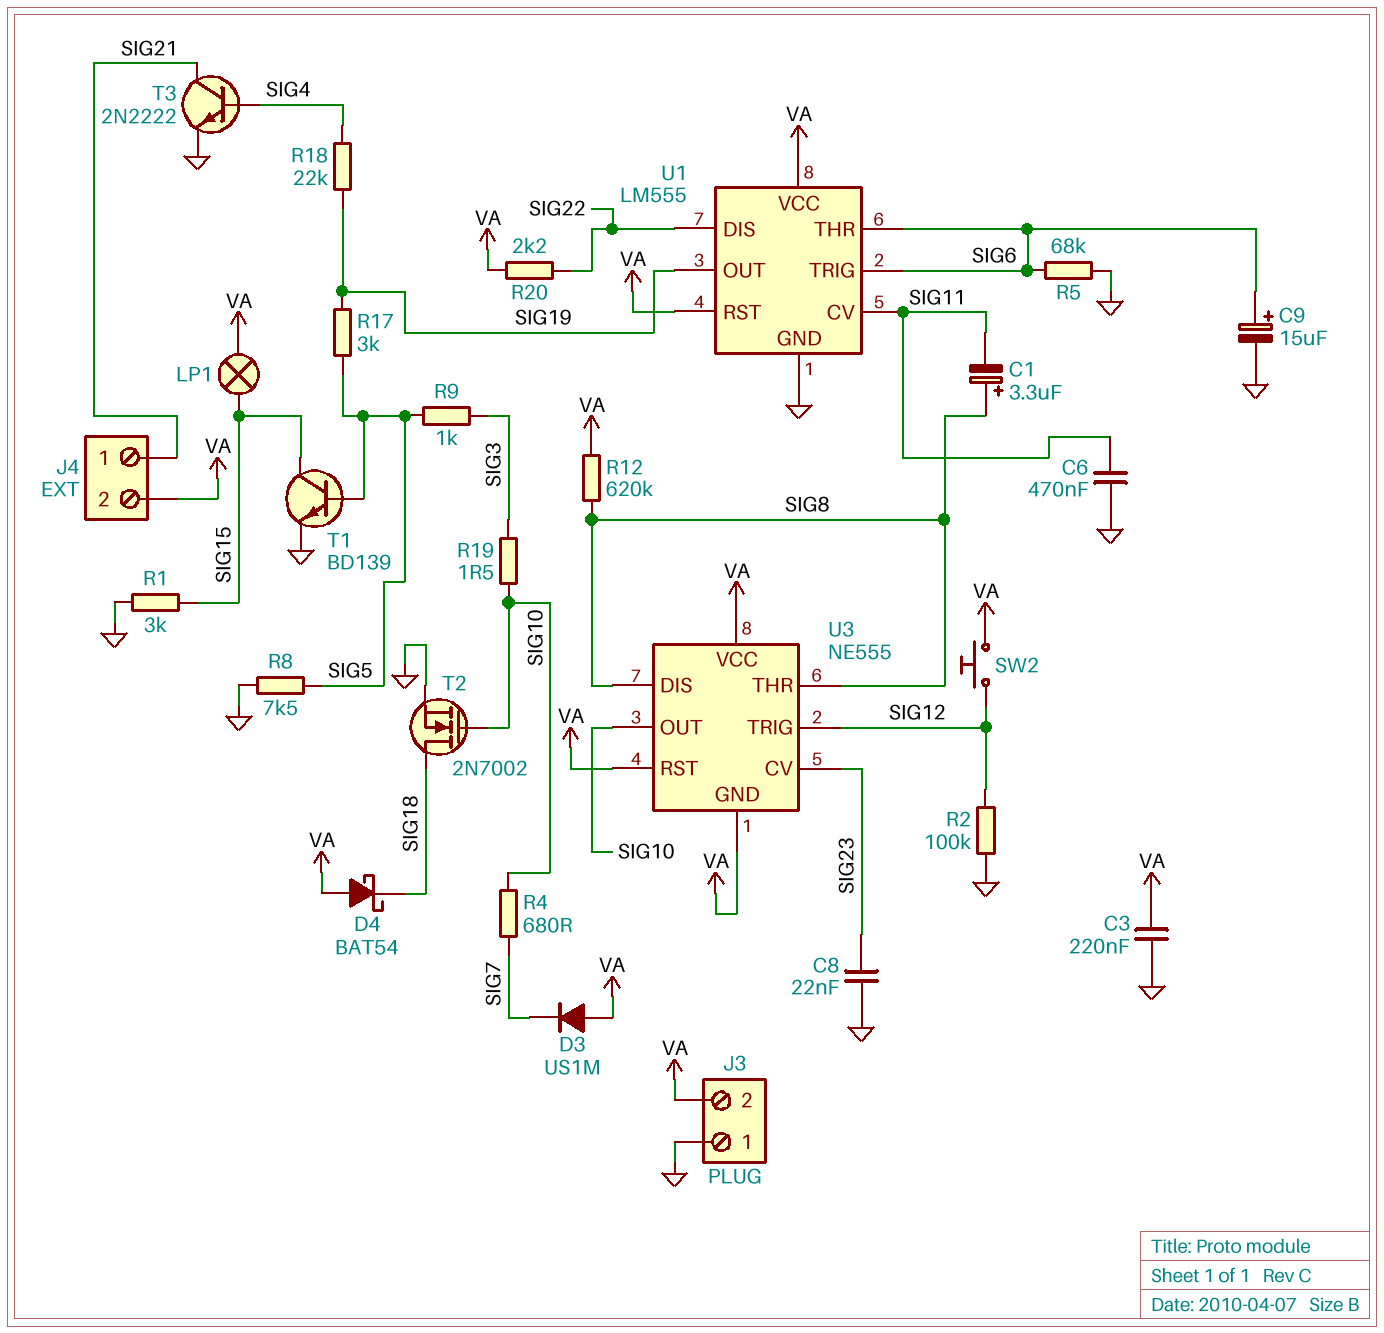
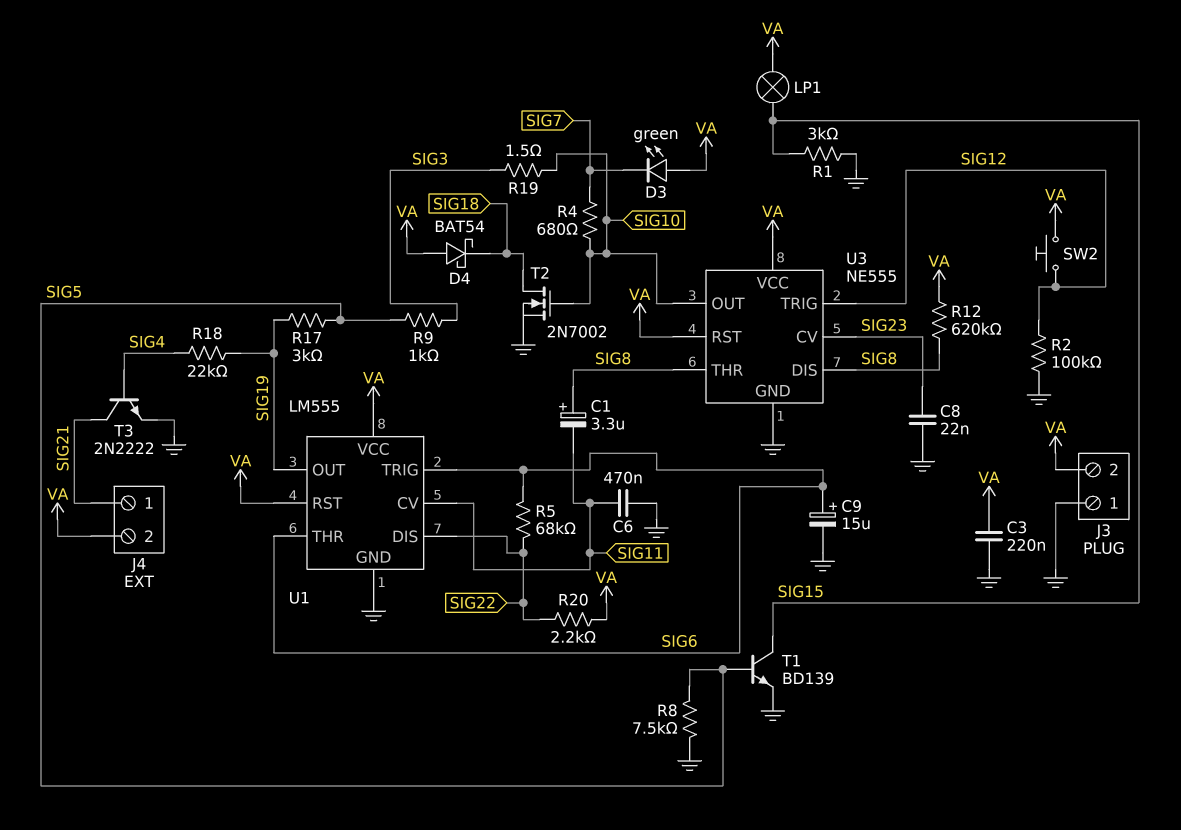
D3: diode US1M (A VA, K SIG7) -> LED green (A VA, K SIG7)
R5: 68k (GND, SIG6) -> 68k (SIG6, SIG22)
U3 pin GND: VA -> GND

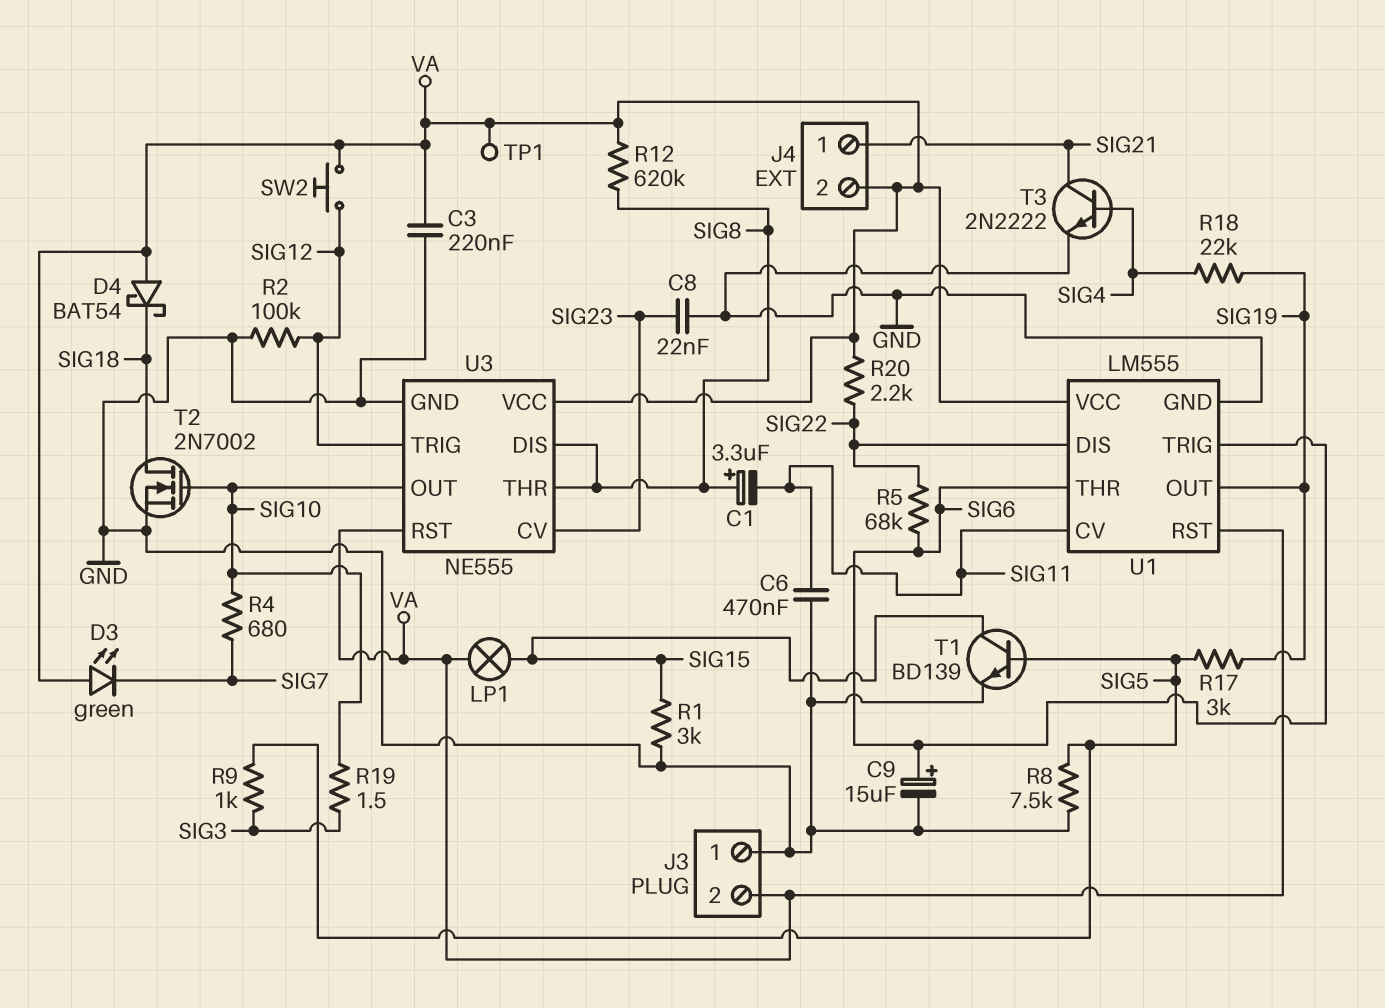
TP1: none -> test point (VA)

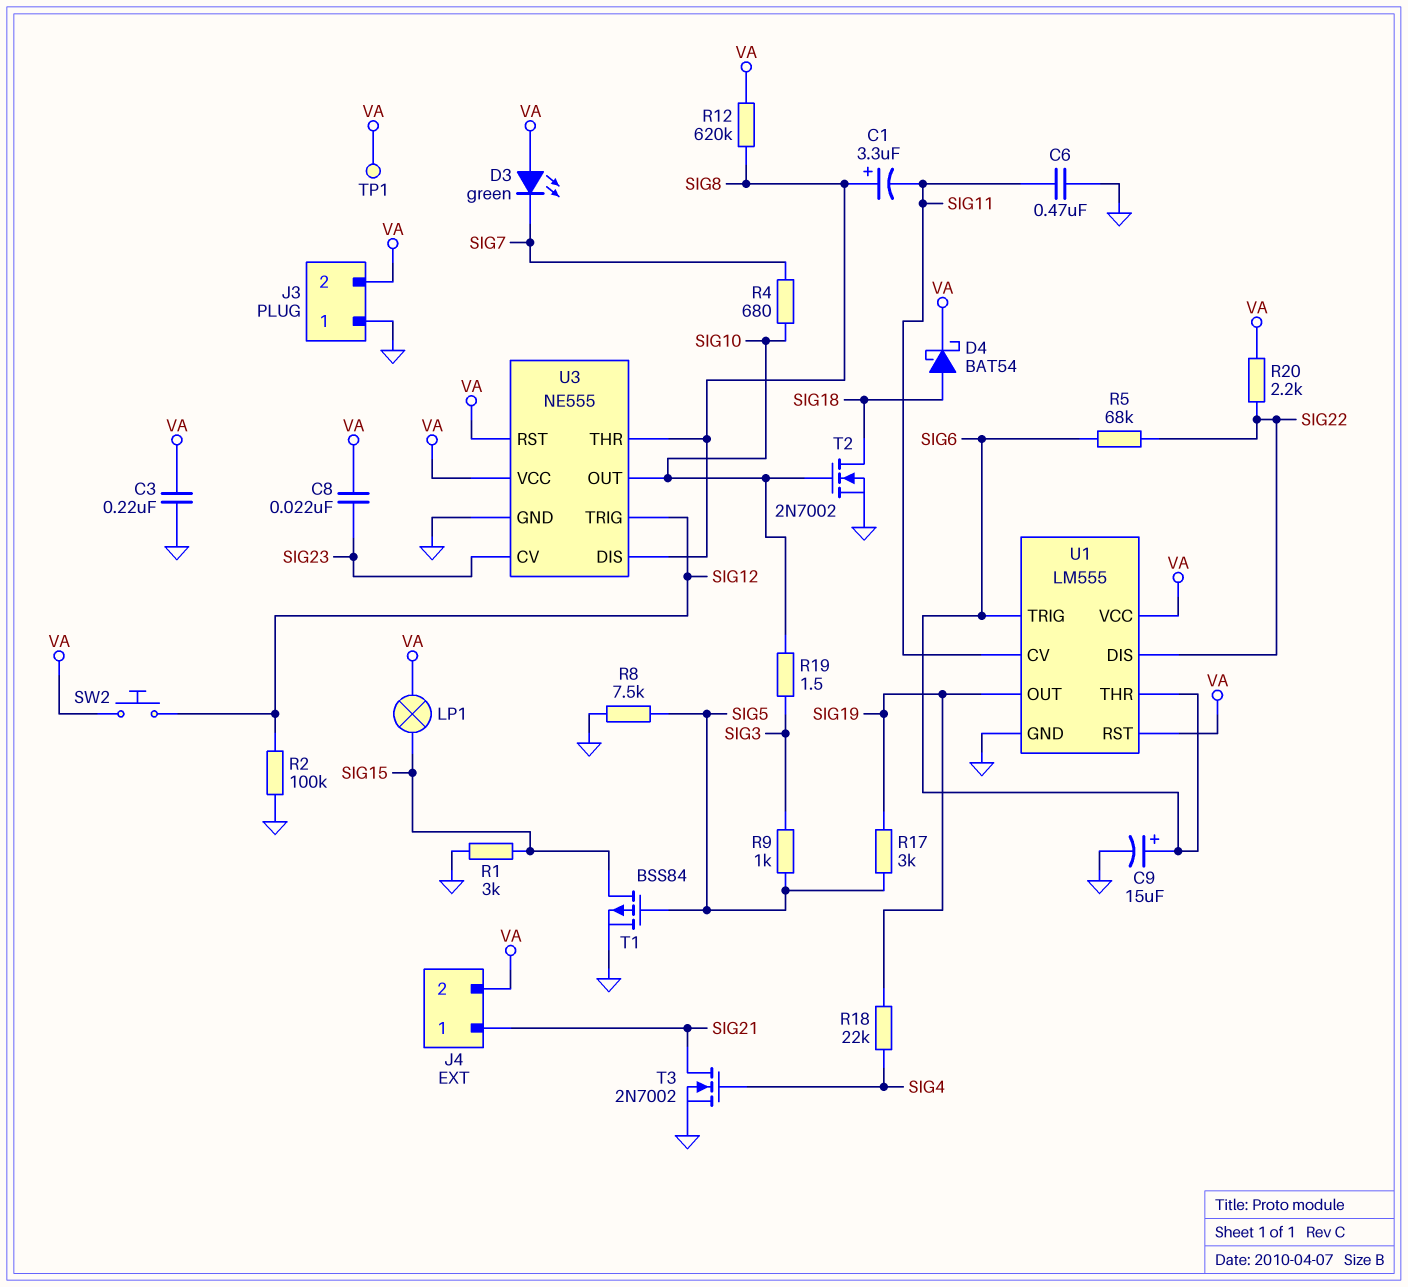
C8: 22nF (GND, SIG23) -> 22nF (SIG23, VA)
D4: schottky BAT54 (A VA, K SIG18) -> schottky BAT54 (A SIG18, K VA)
T1: NPN BD139 (B SIG5, C SIG15, E GND) -> PMOS BSS84 (G SIG5, D SIG15, S GND)
T3: NPN 2N2222 (B SIG4, C SIG21, E GND) -> NMOS 2N7002 (G SIG4, D SIG21, S GND)

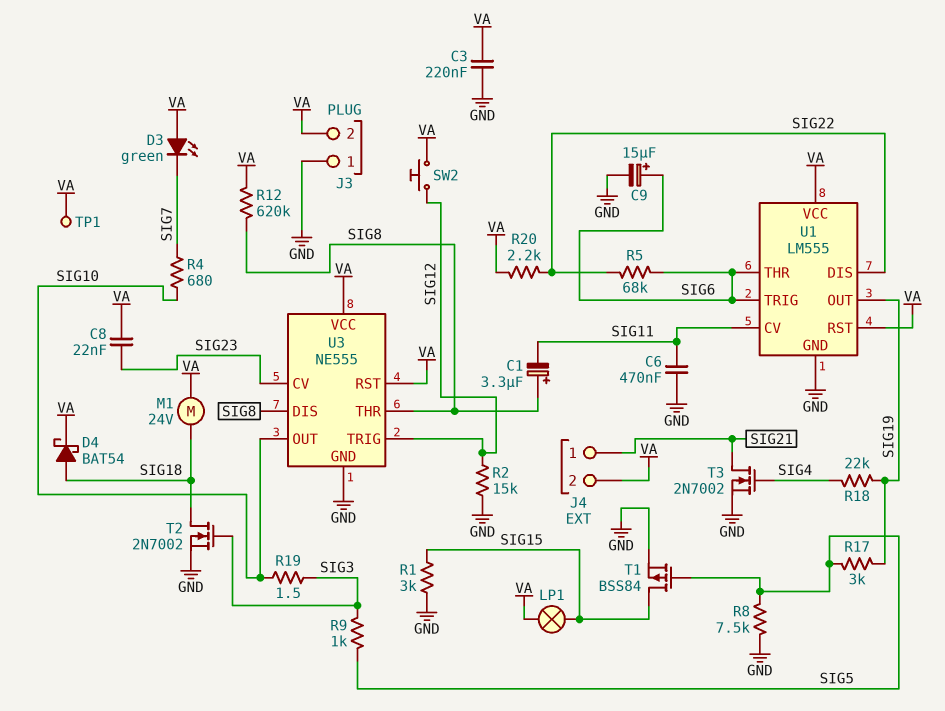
M1: none -> motor 24V (SIG18, VA)
R2: 100k (GND, SIG12) -> 15k (GND, SIG12)
T2: NMOS 2N7002 (G SIG10, D SIG18, S GND) -> NMOS 2N7002 (G SIG3, D SIG18, S GND)

